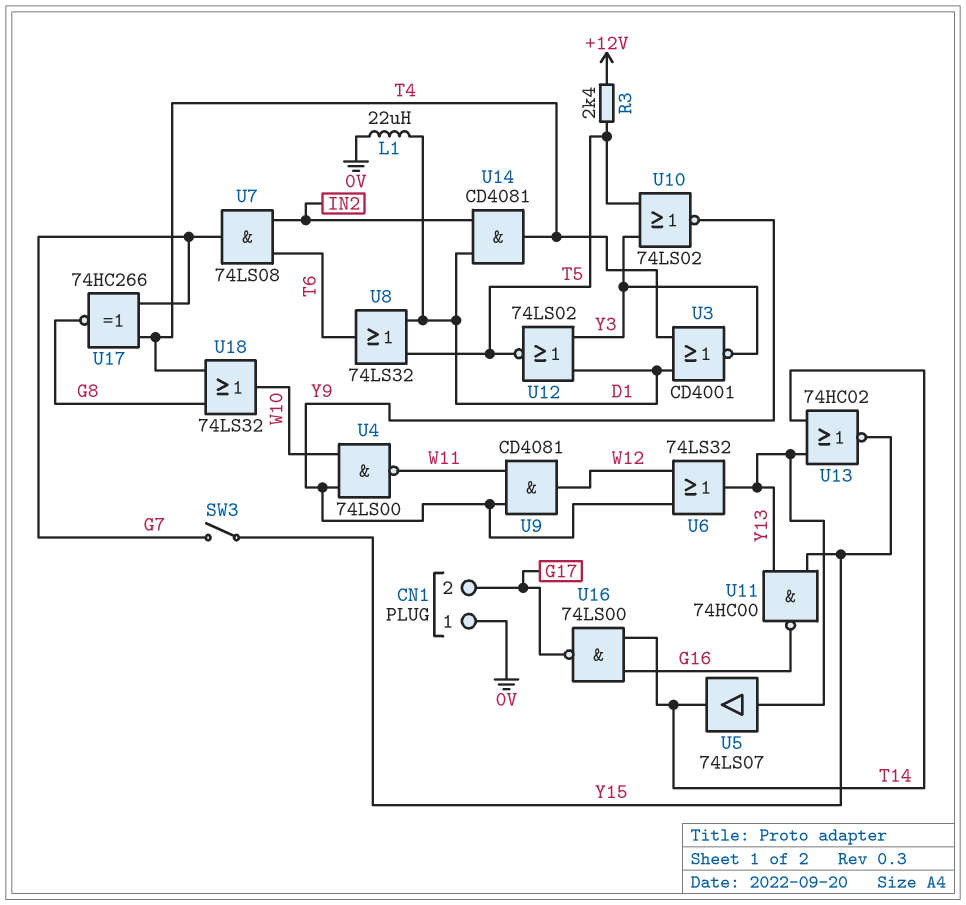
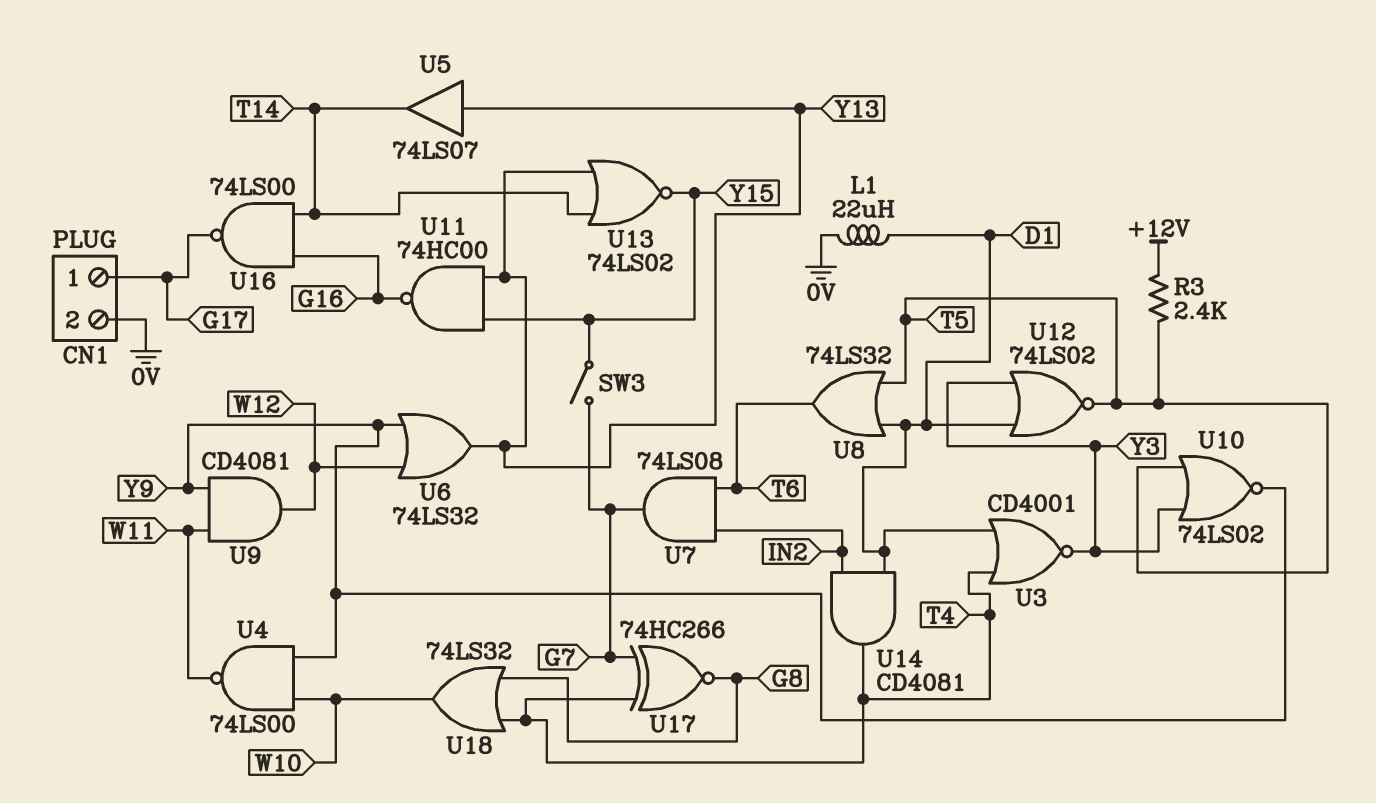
CN1 pin 1: 0V -> G17
CN1 pin 2: G17 -> 0V
U13: NOR 74HC02 (in T14, in Y13, out Y15) -> NOR 74LS02 (in T14, in Y13, out Y15)

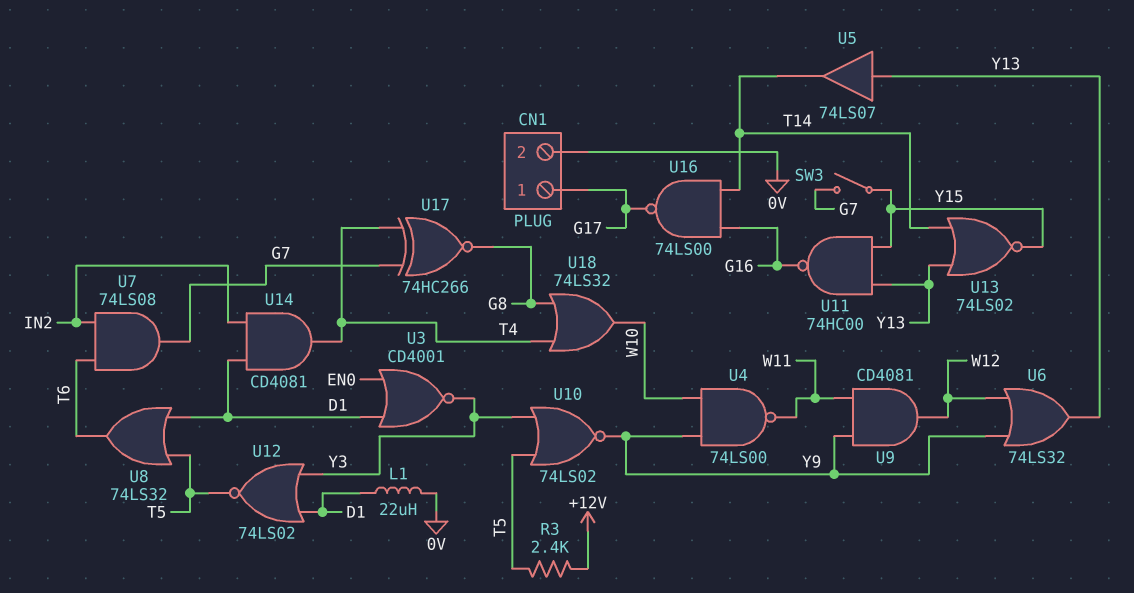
U3: NOR CD4001 (in D1, in T4, out Y3) -> NOR CD4001 (in D1, in EN0, out Y3)

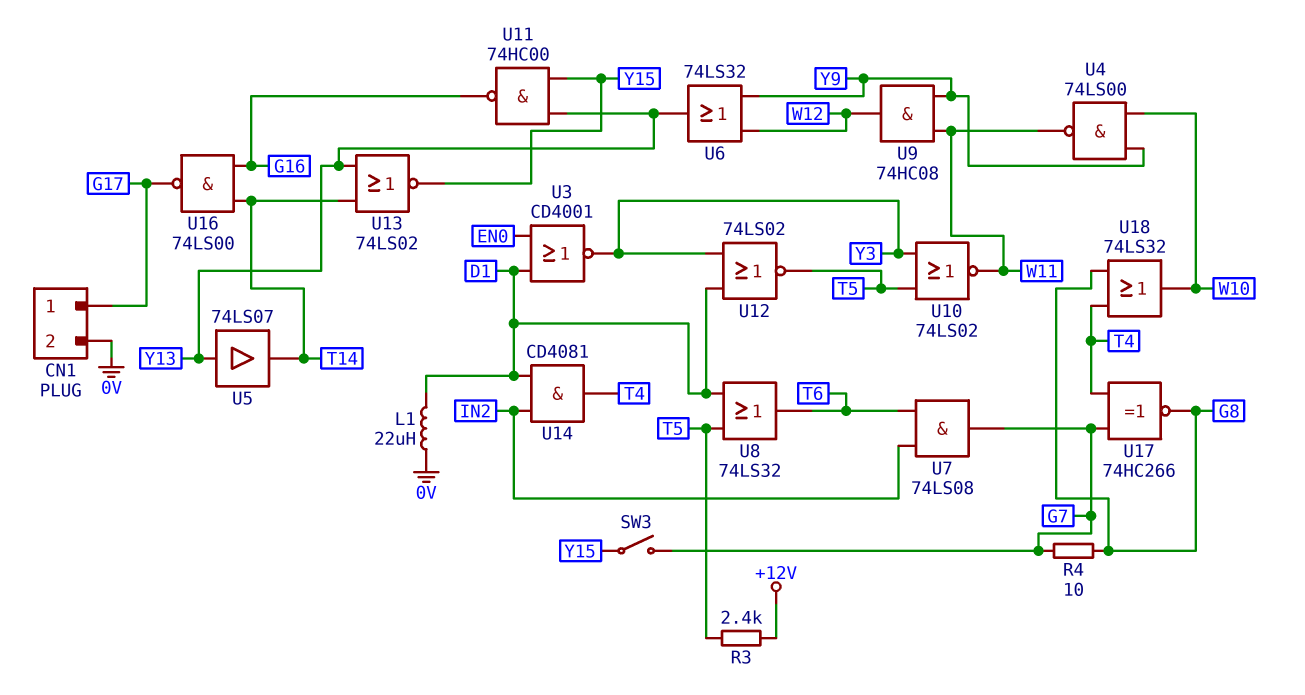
R4: none -> 10 (G7, G8)
U9: AND CD4081 (in W11, in Y9, out W12) -> AND 74HC08 (in W11, in Y9, out W12)
U10: NOR 74LS02 (in T5, in Y3, out Y9) -> NOR 74LS02 (in T5, in Y3, out W11)

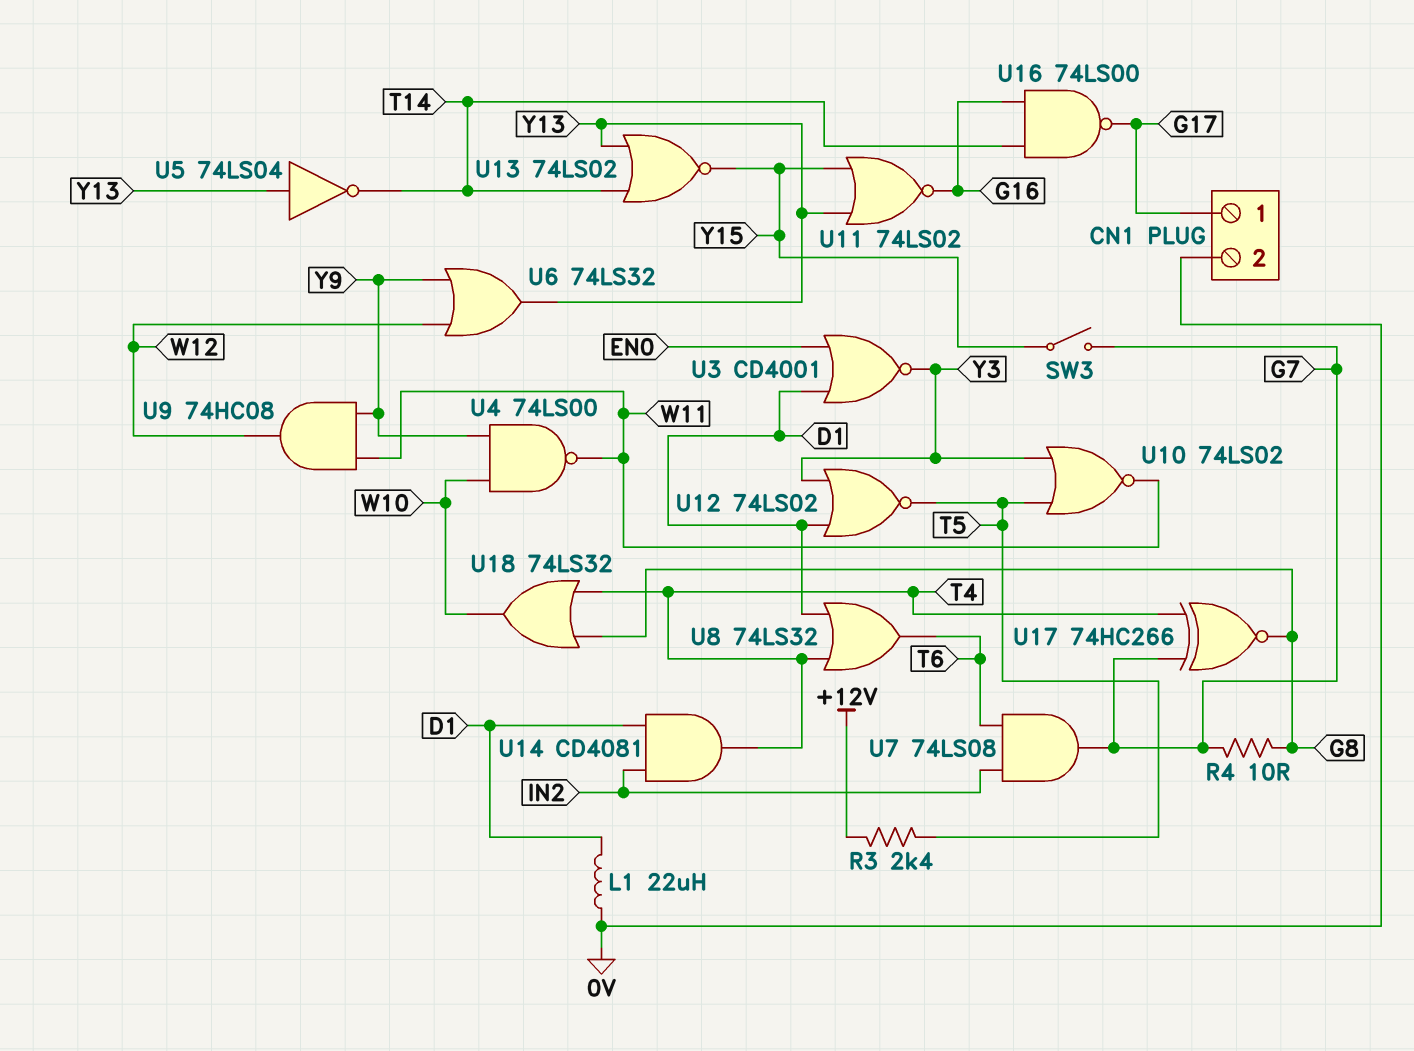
U5: buffer 74LS07 (in Y13, out T14) -> NOT 74LS04 (in Y13, out T14)
U8: OR 74LS32 (in D1, in T5, out T6) -> OR 74LS32 (in D1, in T4, out T6)
U11: NAND 74HC00 (in Y13, in Y15, out G16) -> NOR 74LS02 (in Y13, in Y15, out G16)

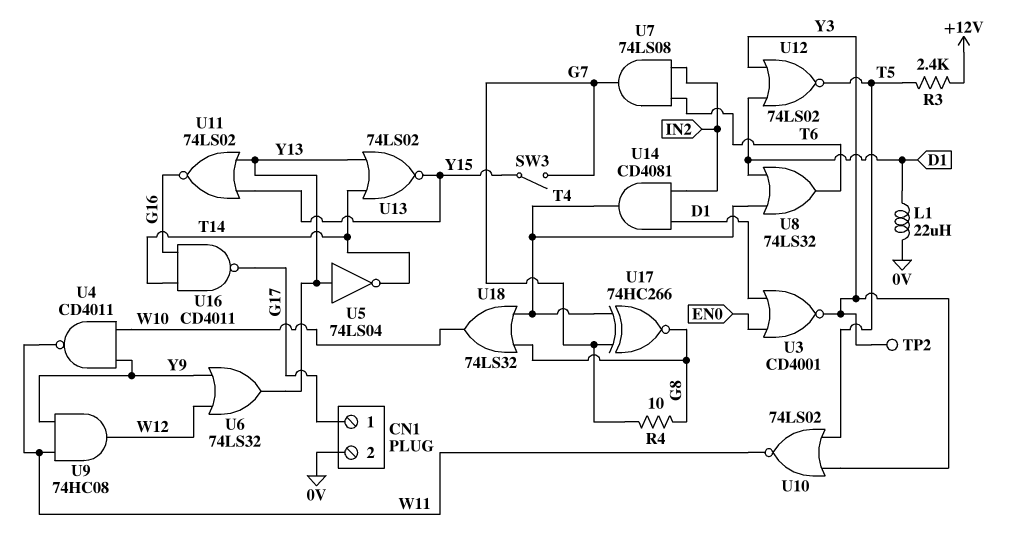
TP2: none -> test point (Y3)
U4: NAND 74LS00 (in W10, in Y9, out W11) -> NAND CD4011 (in W10, in Y9, out W11)
U16: NAND 74LS00 (in G16, in T14, out G17) -> NAND CD4011 (in G16, in T14, out G17)

